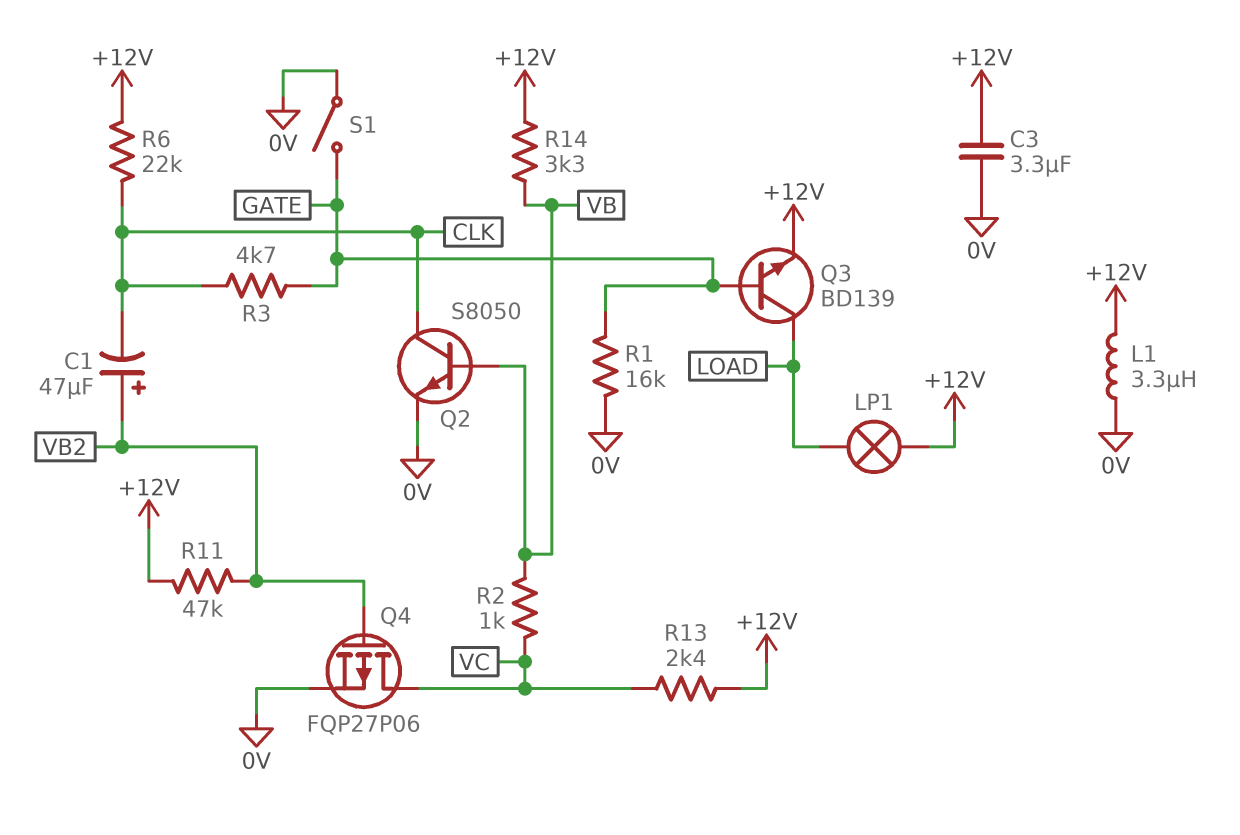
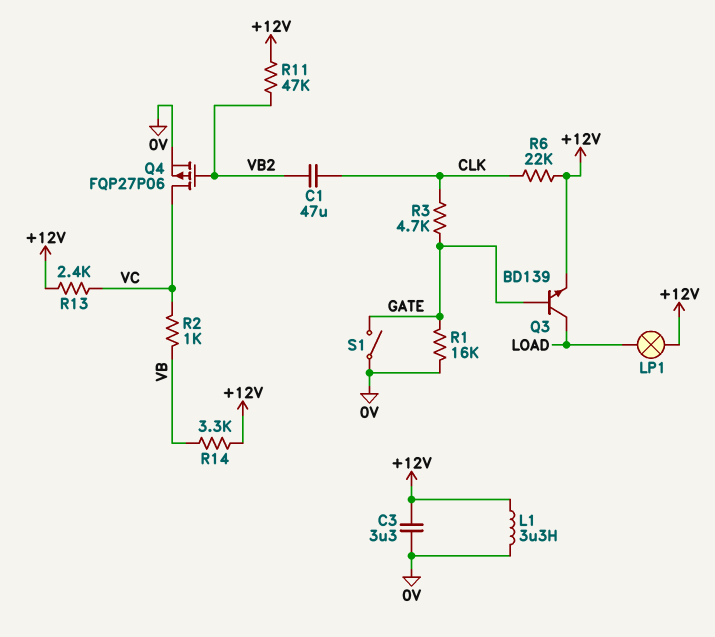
C1: 47uF (plus VB2, minus CLK) -> 47uF (CLK, VB2)
Q2: NPN S8050 (B VB, C CLK, E 0V) -> none

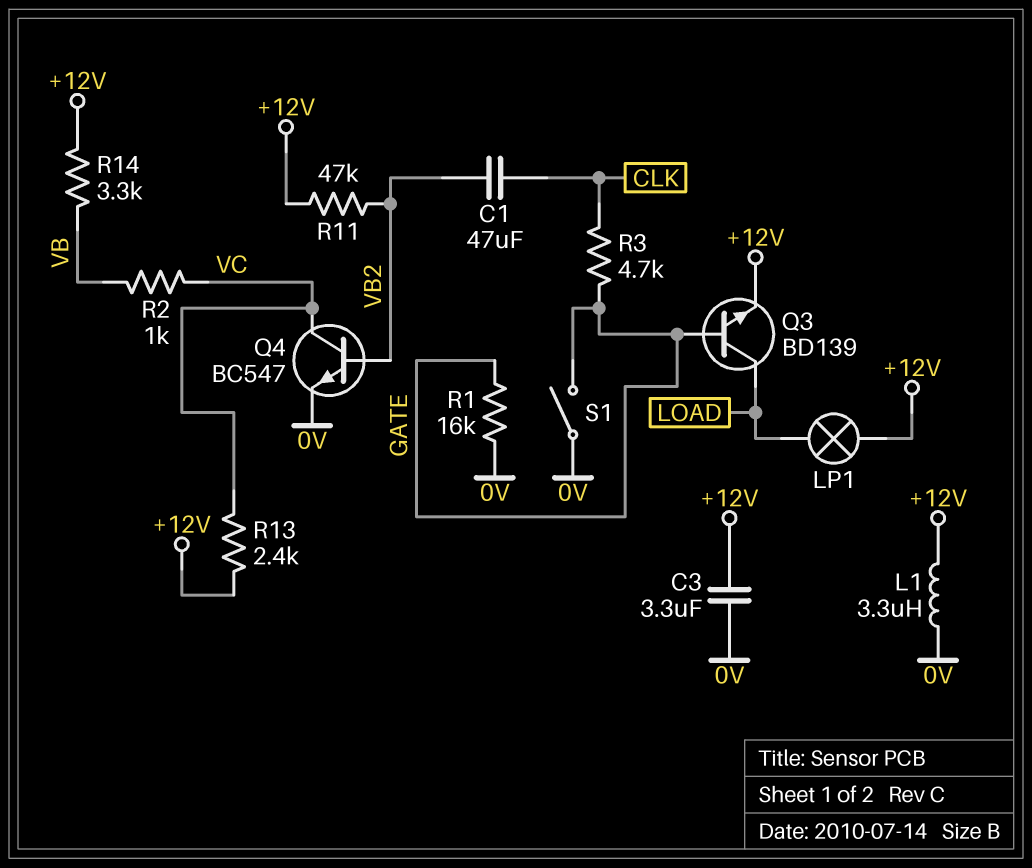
Q4: PMOS FQP27P06 (G VB2, D VC, S 0V) -> NPN BC547 (B VB2, C VC, E 0V)
R6: 22k (+12V, CLK) -> none

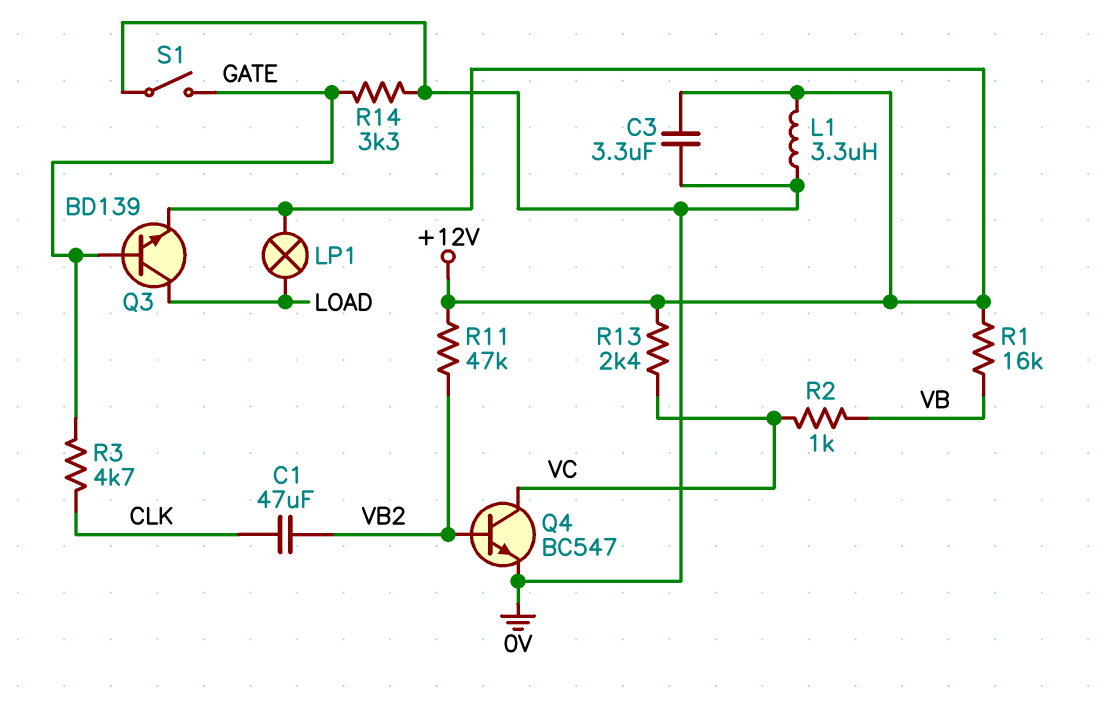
R1: 16k (0V, GATE) -> 16k (+12V, VB)
R14: 3.3k (+12V, VB) -> 3.3k (0V, GATE)

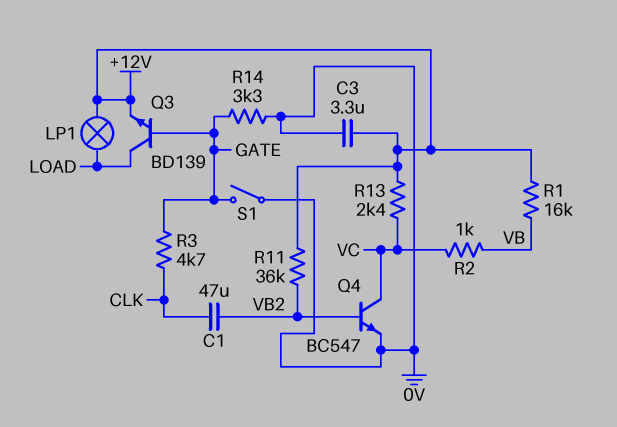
L1: 3.3uH (+12V, 0V) -> none
R11: 47k (+12V, VB2) -> 36k (+12V, VB2)

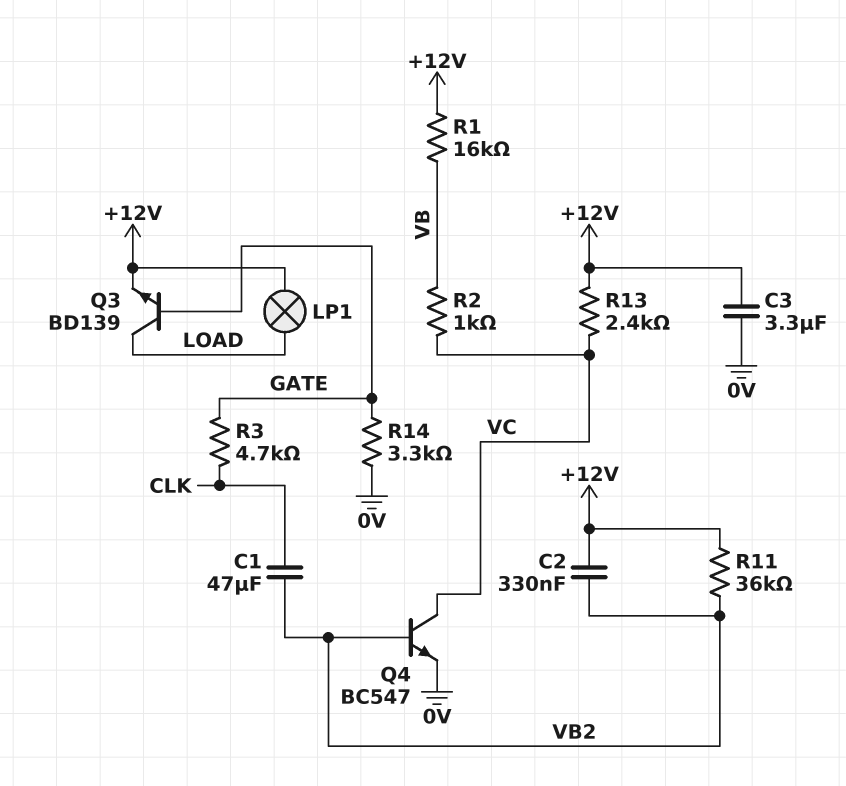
C2: none -> 330nF (+12V, VB2)
S1: switch (0V, GATE) -> none

